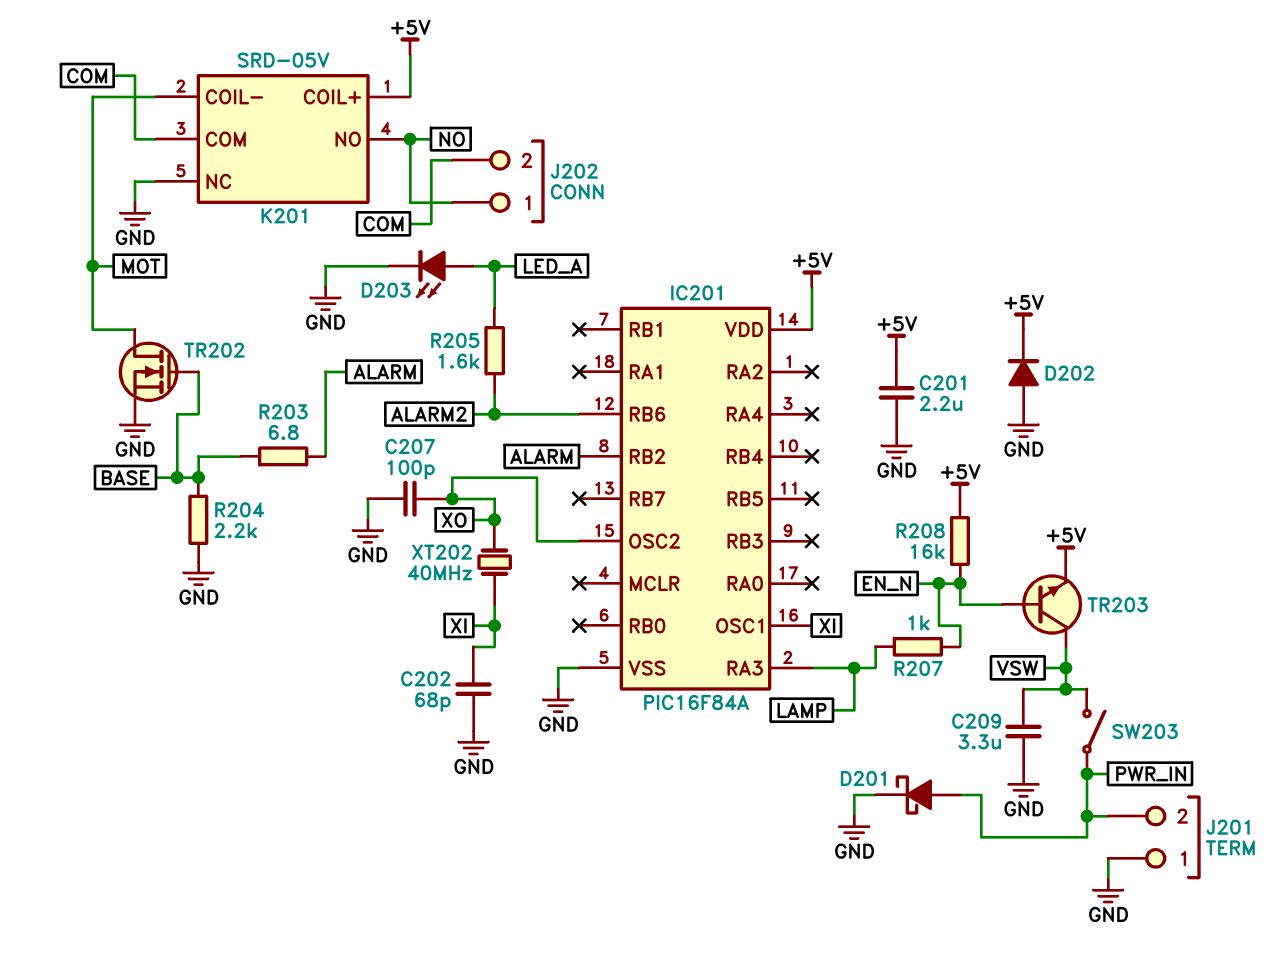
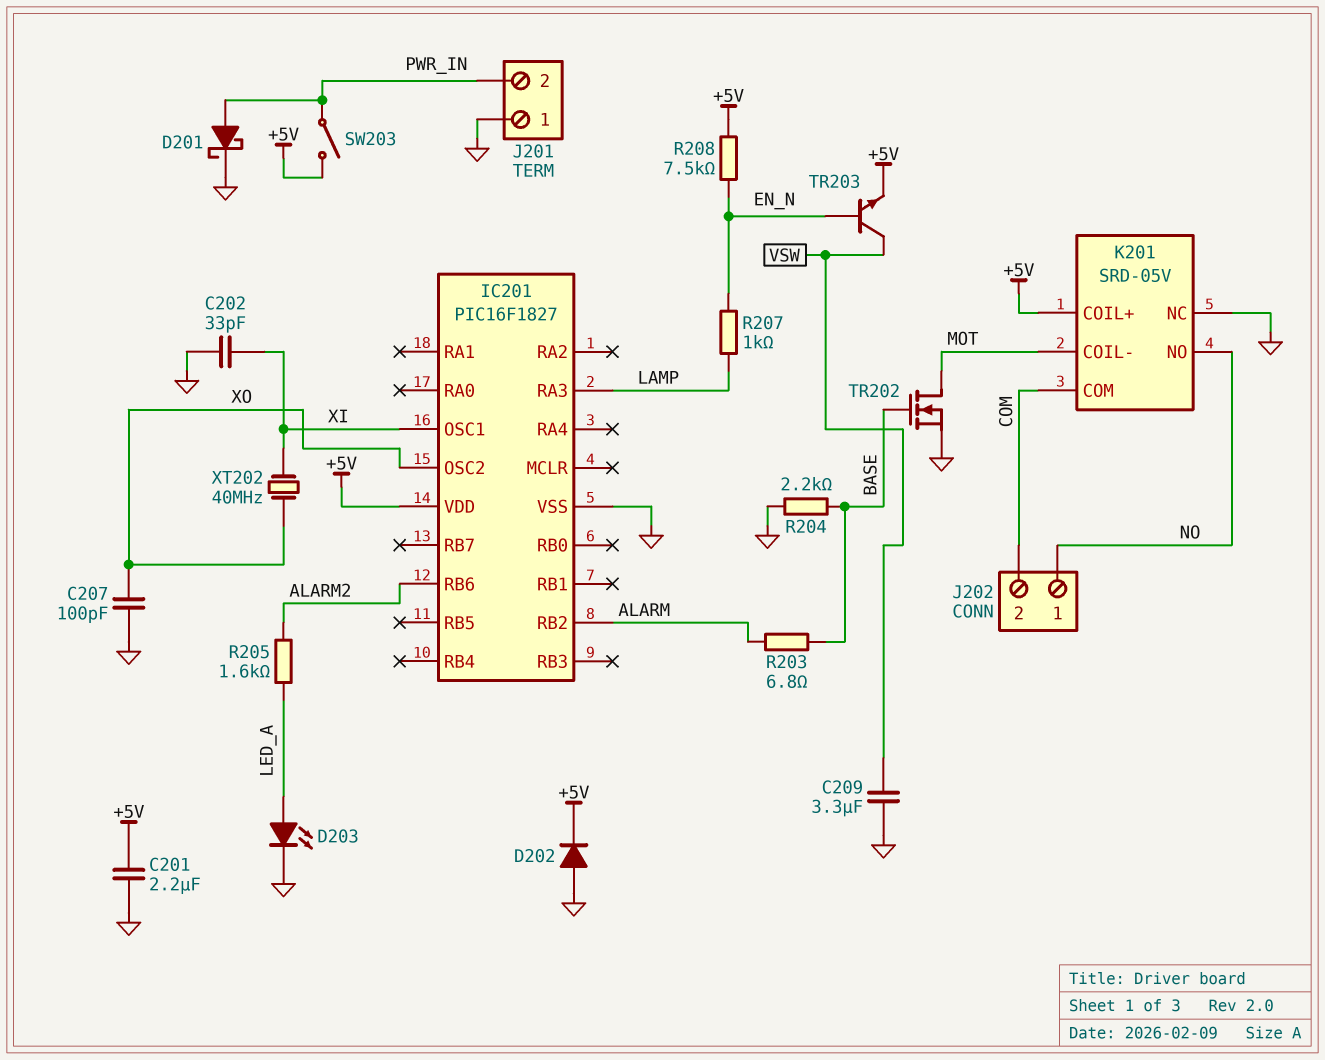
C202: 68pF (GND, XI) -> 33pF (GND, XI)
IC201: PIC16F84A -> PIC16F1827
R208: 16k (+5V, EN_N) -> 7.5k (+5V, EN_N)
SW203: switch (PWR_IN, VSW) -> switch (+5V, PWR_IN)

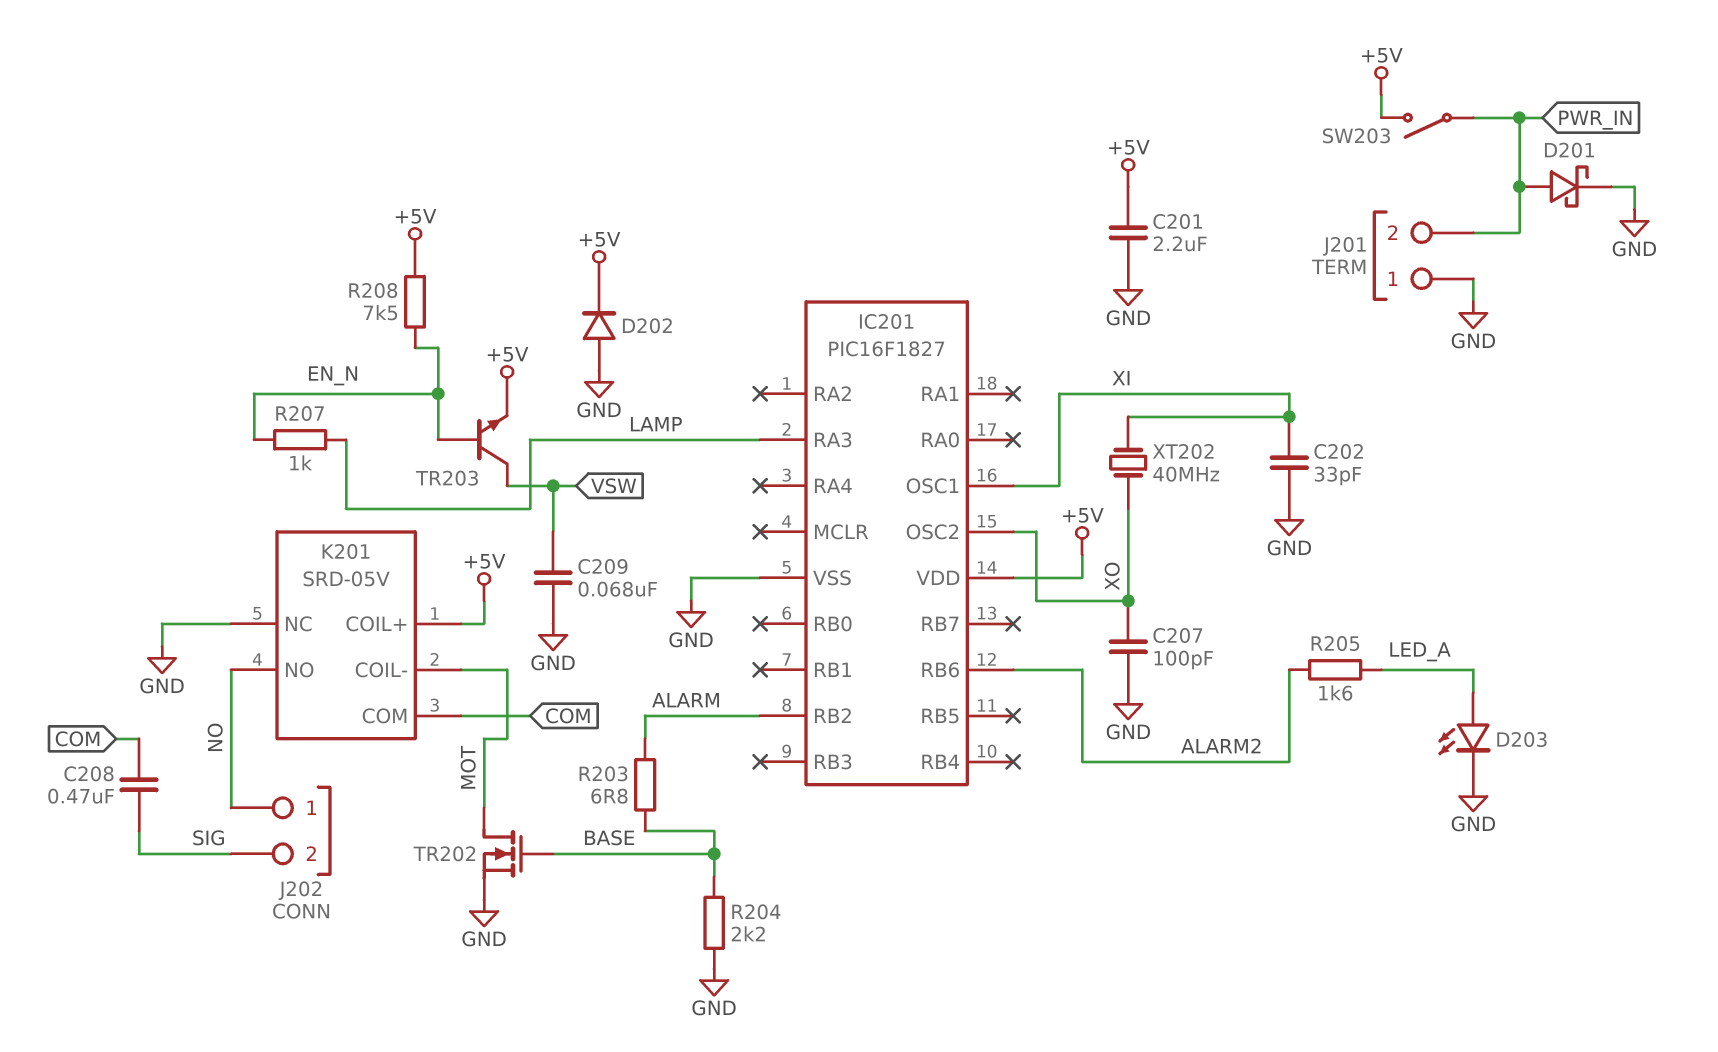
C208: none -> 470nF (COM, SIG)
C209: 3.3uF (GND, VSW) -> 68nF (GND, VSW)
J202 pin 2: COM -> SIG

